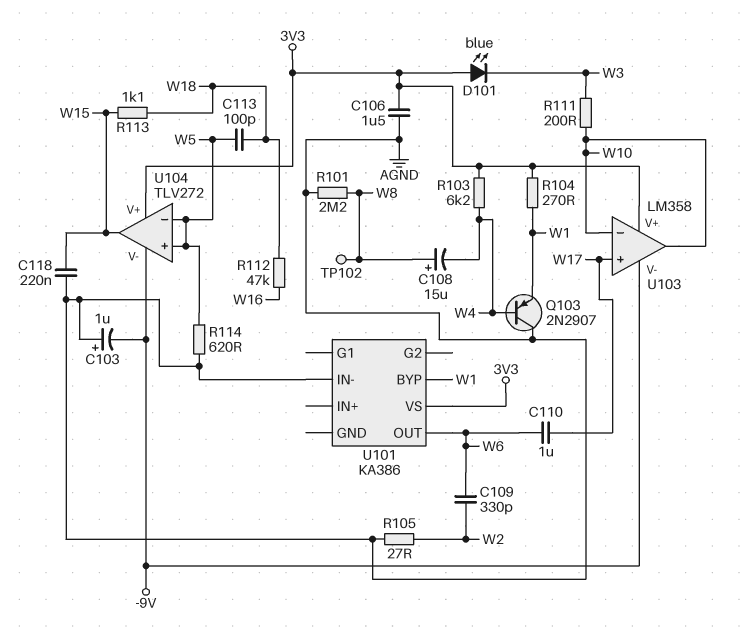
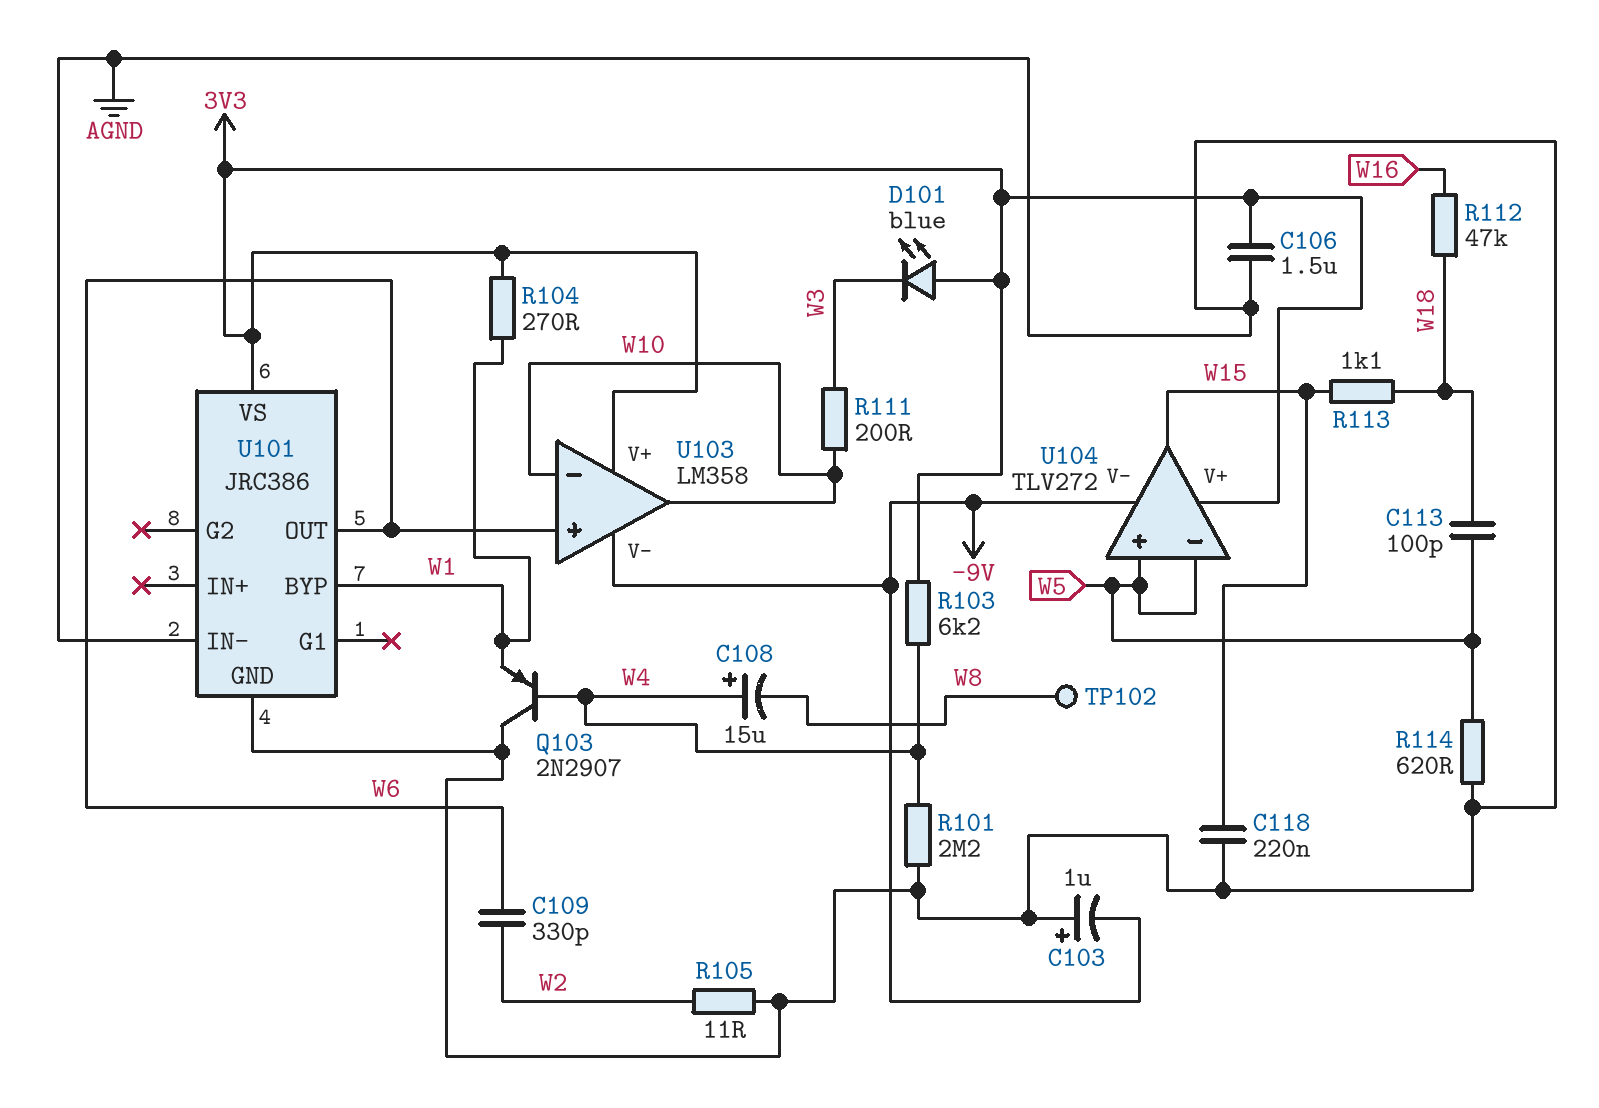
C108: 15uF (plus W8, minus W4) -> 15uF (plus W4, minus W8)
C110: 1uF (W6, W17) -> none
R101: 2.2M (AGND, W8) -> 2.2M (AGND, W4)
R105: 27 (AGND, W2) -> 11 (AGND, W2)
U101: KA386 -> JRC386
U101 pin GND: none -> AGND
U103 pin in+: W17 -> W6

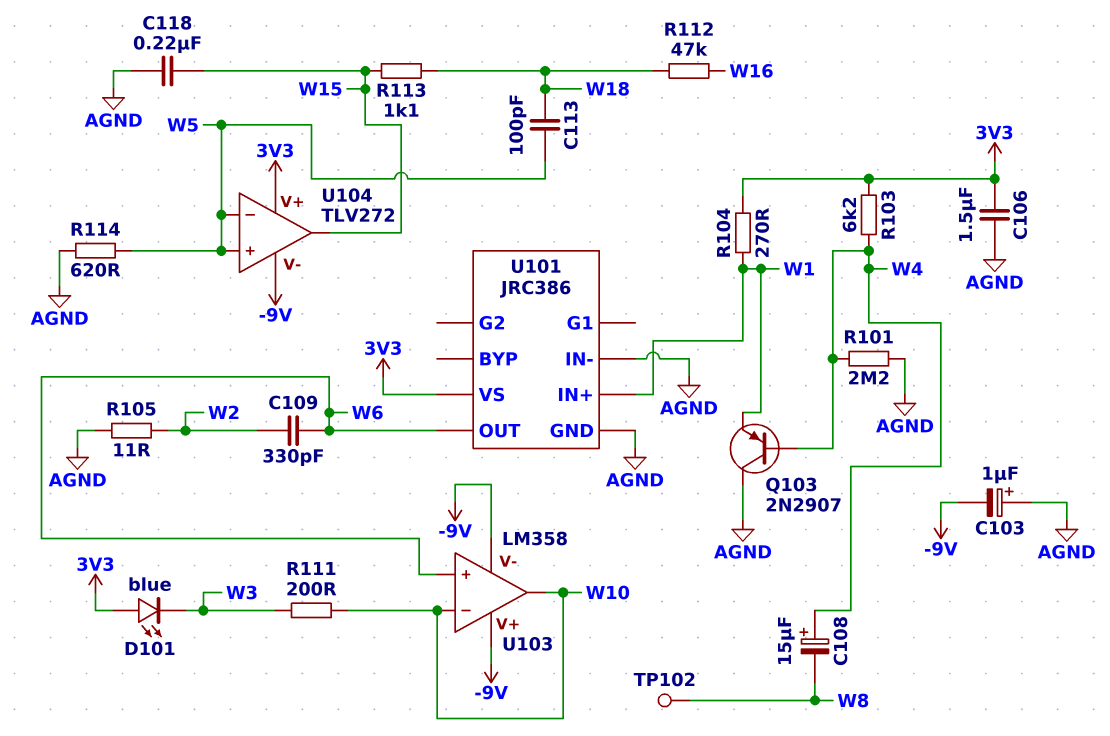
U101 pin BYP: W1 -> none
U101 pin IN+: none -> W1
U103 pin V+: 3V3 -> -9V

